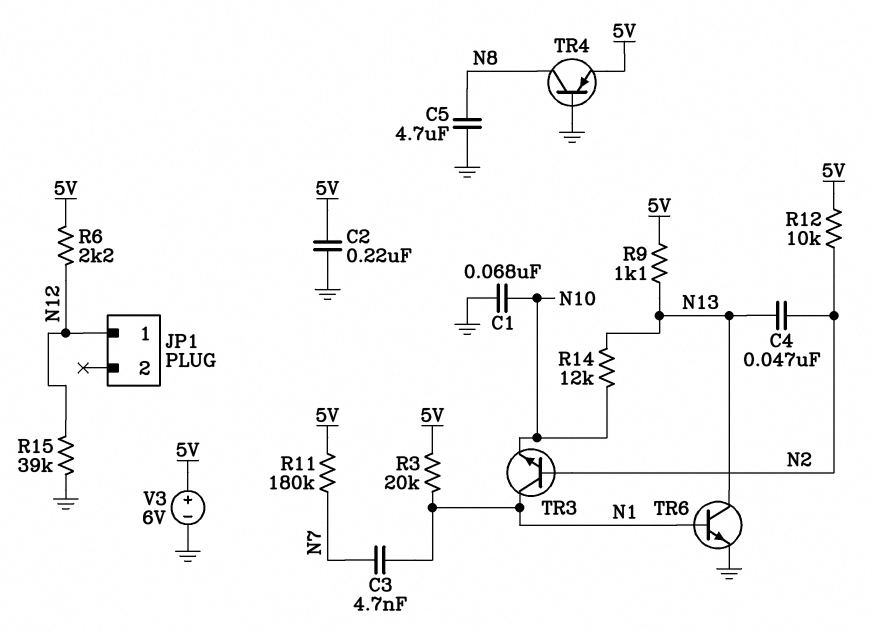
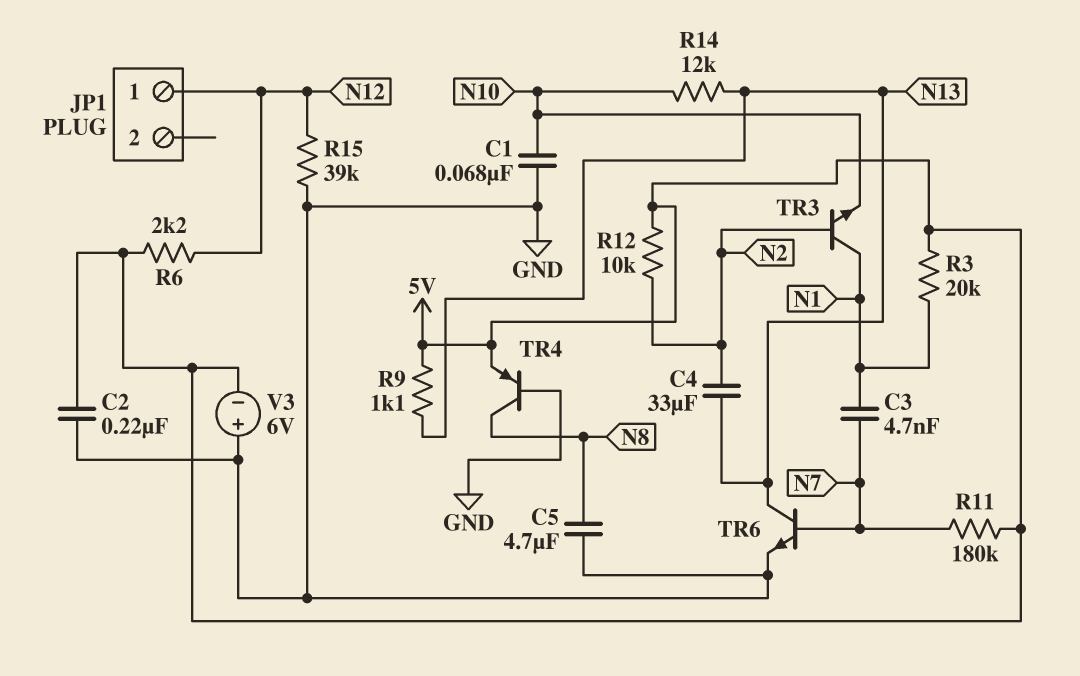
C4: 47nF (N2, N13) -> 33uF (N2, N13)
TR6: NPN (B N1, C N13, E GND) -> NPN (B N7, C N13, E GND)
V3: 6V (plus 5V, minus GND) -> 6V (plus GND, minus 5V)

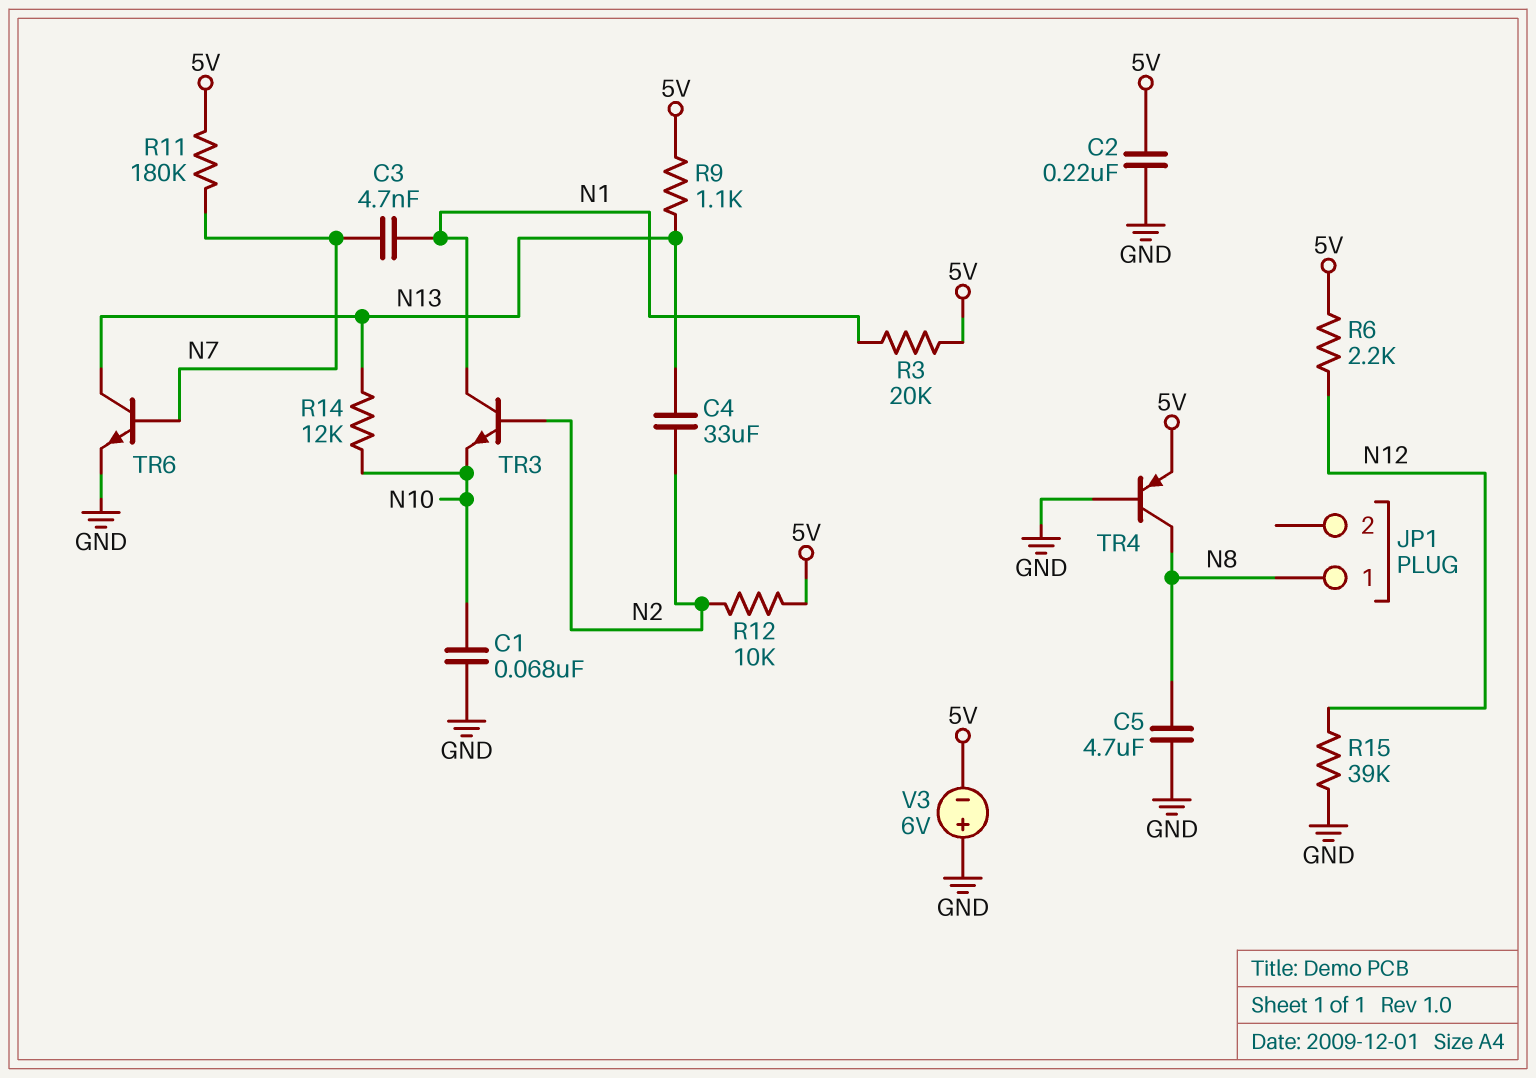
JP1 pin 1: N12 -> N8

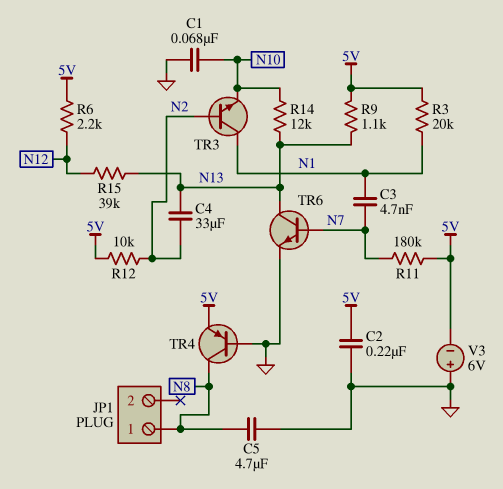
R15: 39k (GND, N12) -> 39k (N12, N13)

